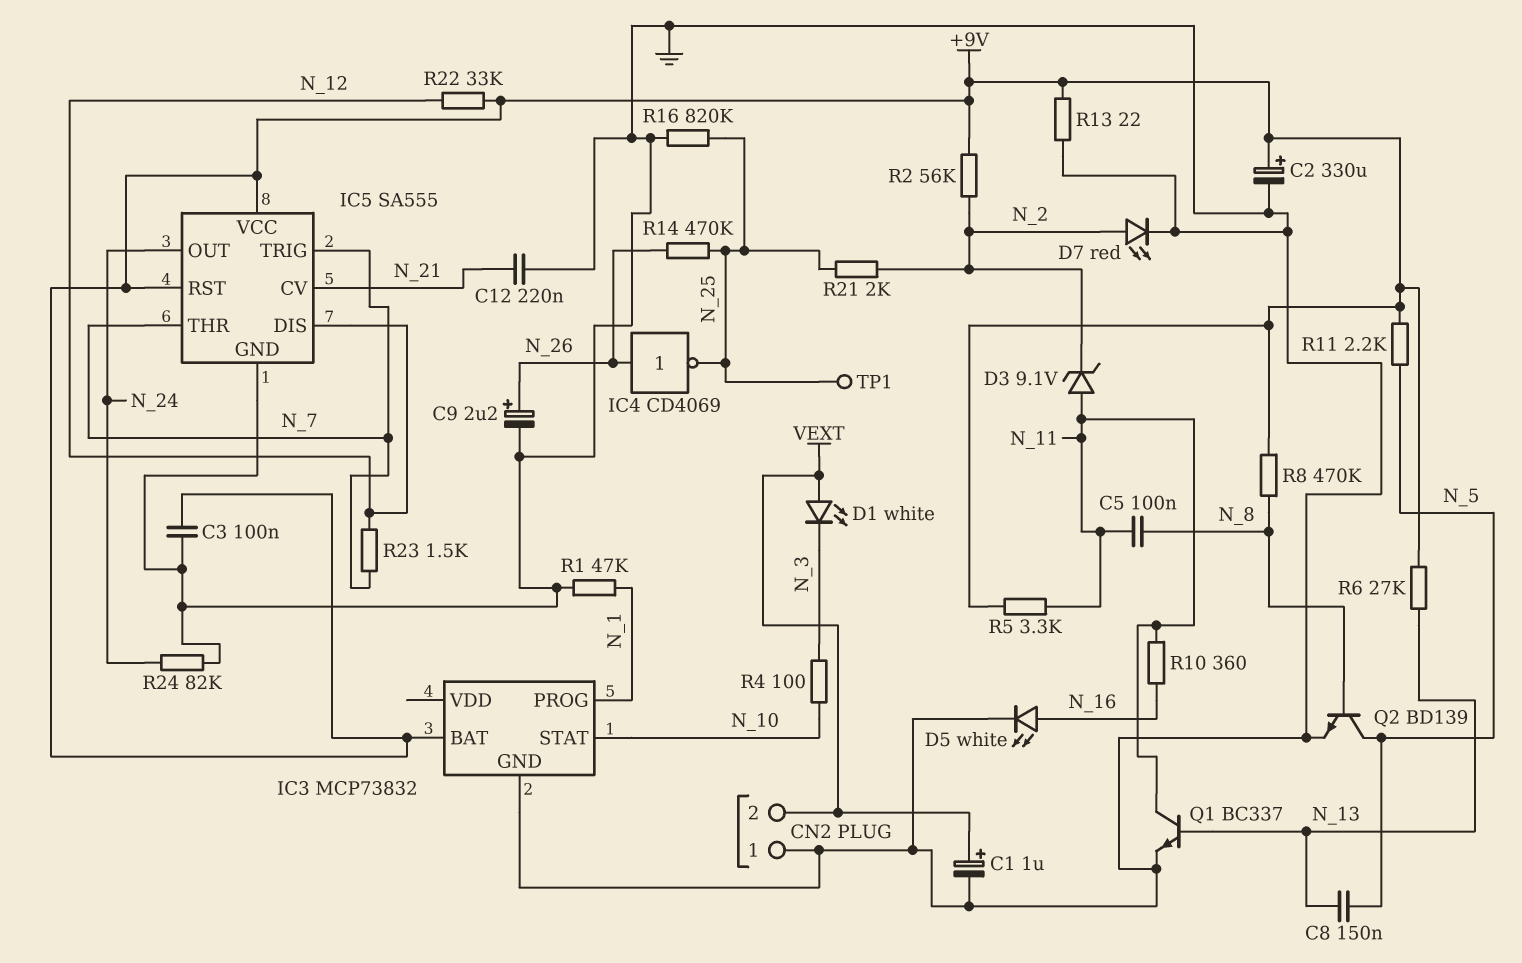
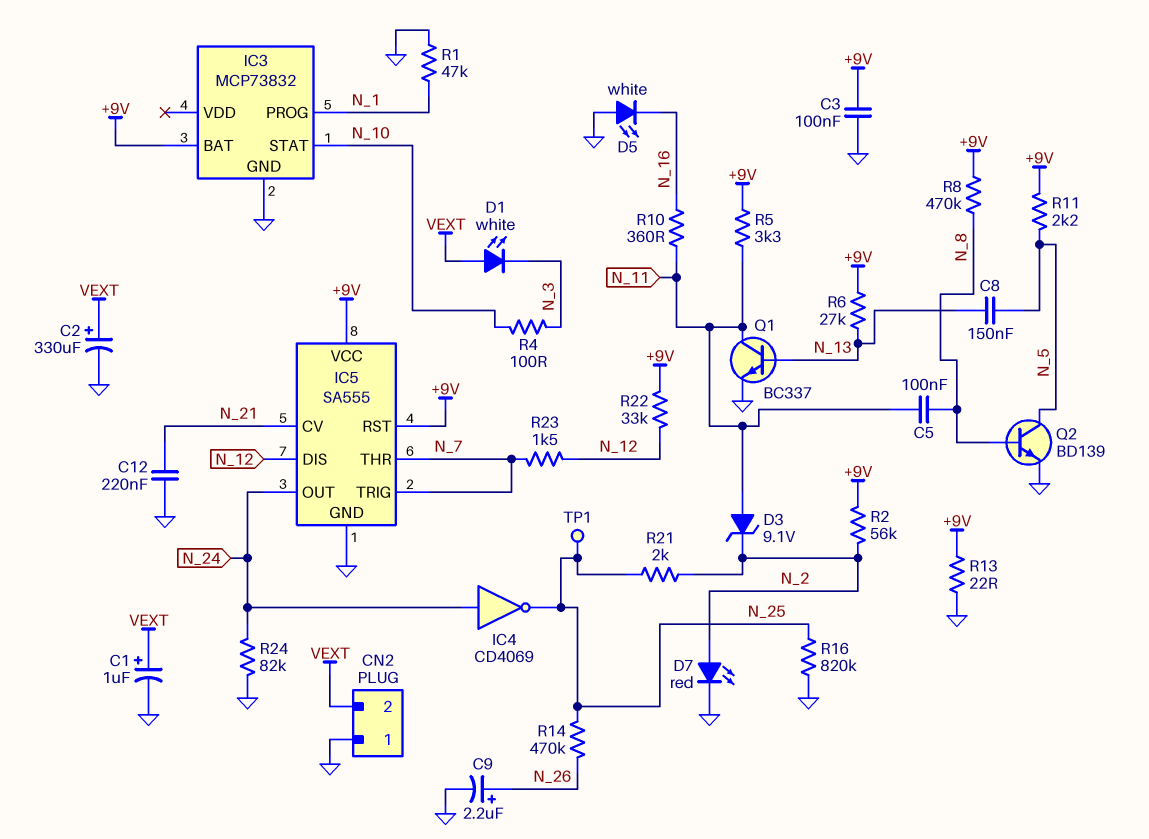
C2: 330uF (plus +9V, minus GND) -> 330uF (plus VEXT, minus GND)
D5: LED white (A N_16, K GND) -> LED white (A GND, K N_16)
IC4: NOT CD4069 (in N_26, out N_25) -> NOT CD4069 (in N_24, out N_25)

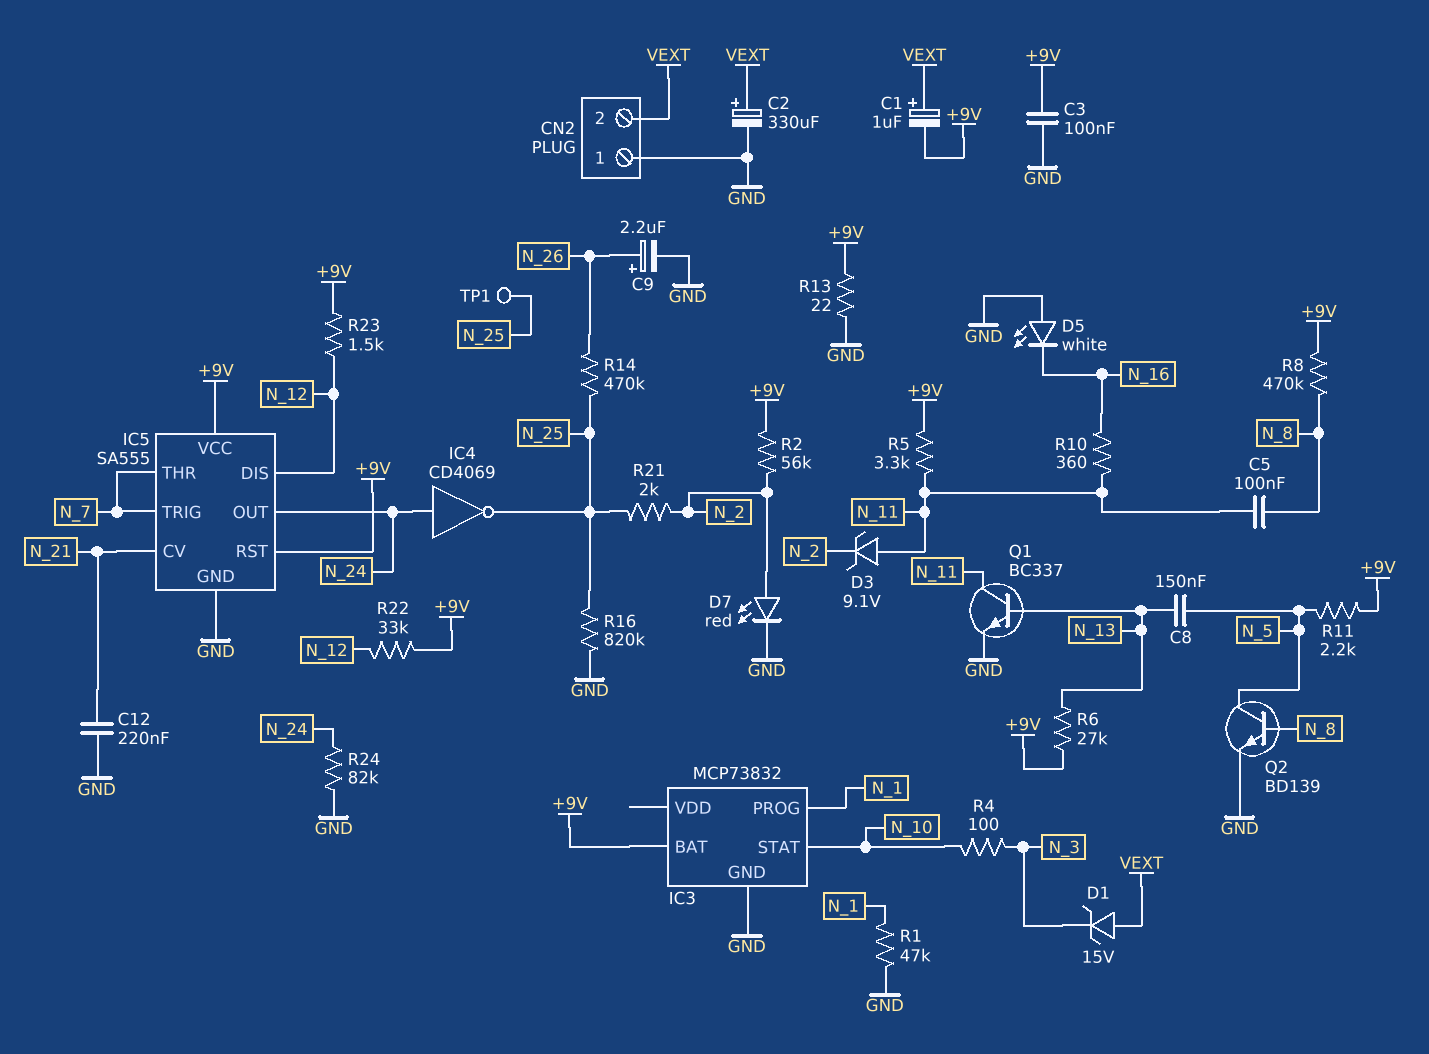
C1: 1uF (plus VEXT, minus GND) -> 1uF (plus VEXT, minus +9V)
D1: LED white (A VEXT, K N_3) -> zener 15V (A VEXT, K N_3)
R23: 1.5k (N_7, N_12) -> 1.5k (+9V, N_12)

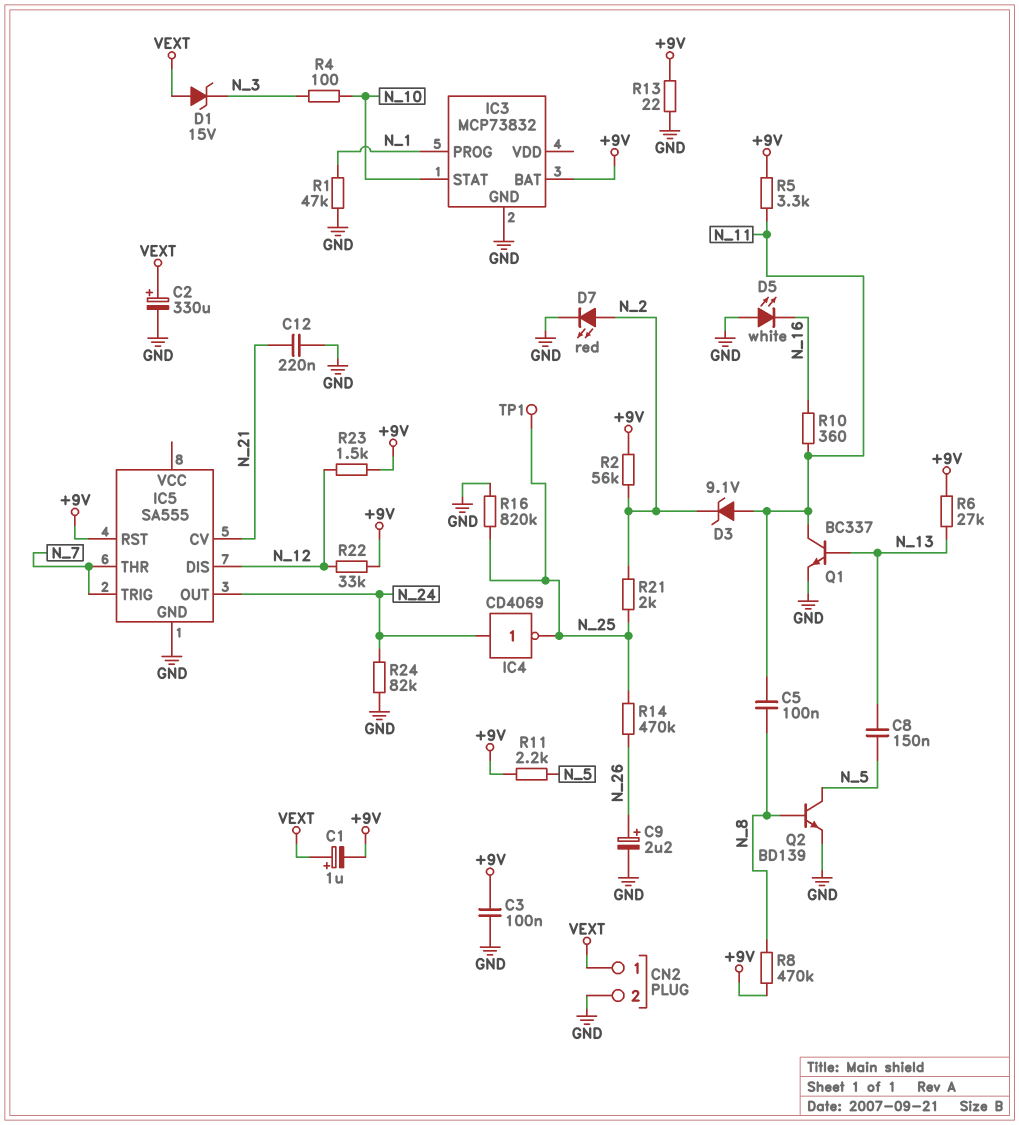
CN2 pin 1: GND -> VEXT
CN2 pin 2: VEXT -> GND
IC5 pin VCC: +9V -> none

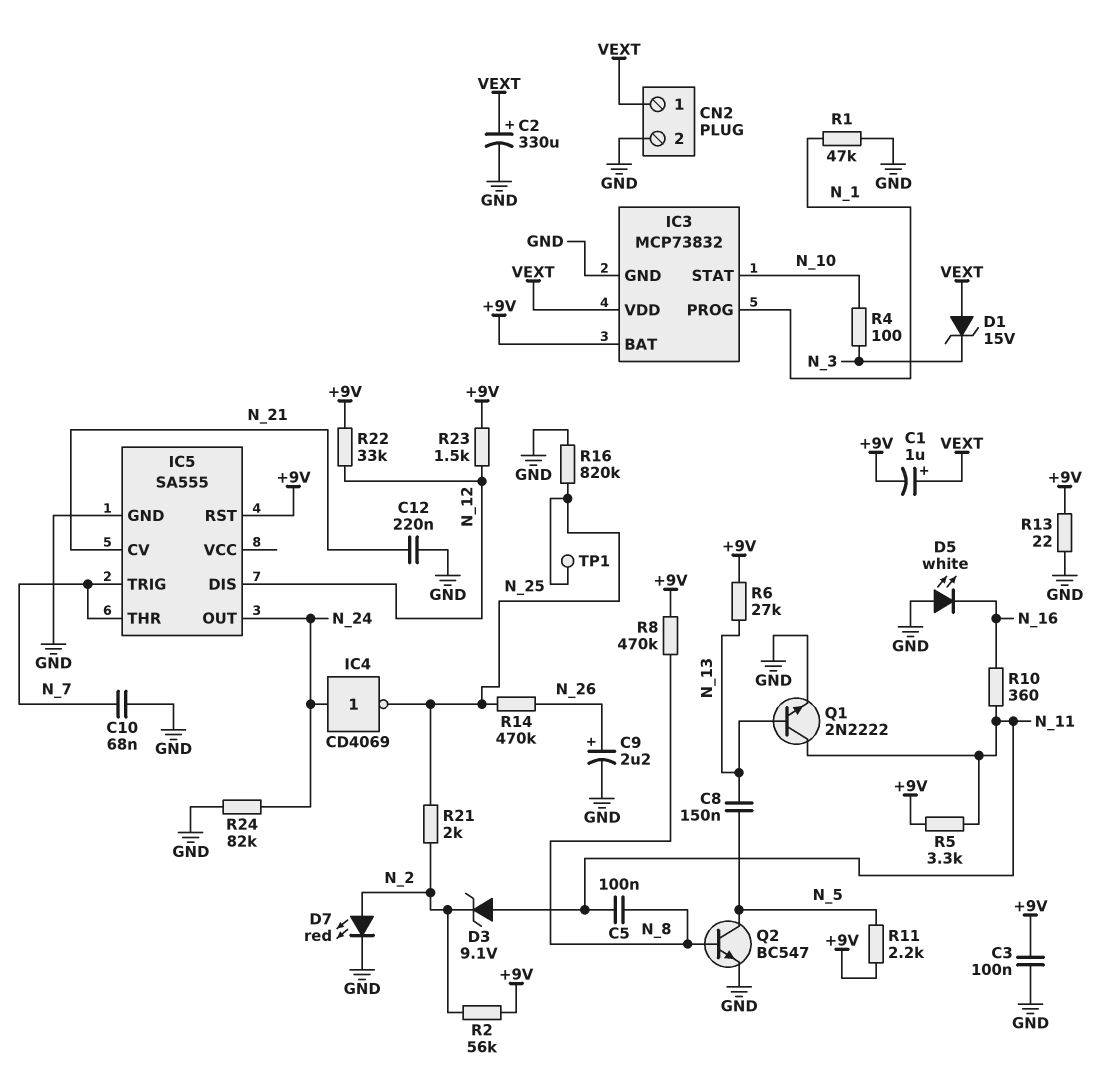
C10: none -> 68nF (GND, N_7)
IC3 pin VDD: none -> VEXT
Q1: NPN BC337 (B N_13, C N_11, E GND) -> NPN 2N2222 (B N_13, C N_11, E GND)
Q2: NPN BD139 (B N_8, C N_5, E GND) -> NPN BC547 (B N_8, C N_5, E GND)

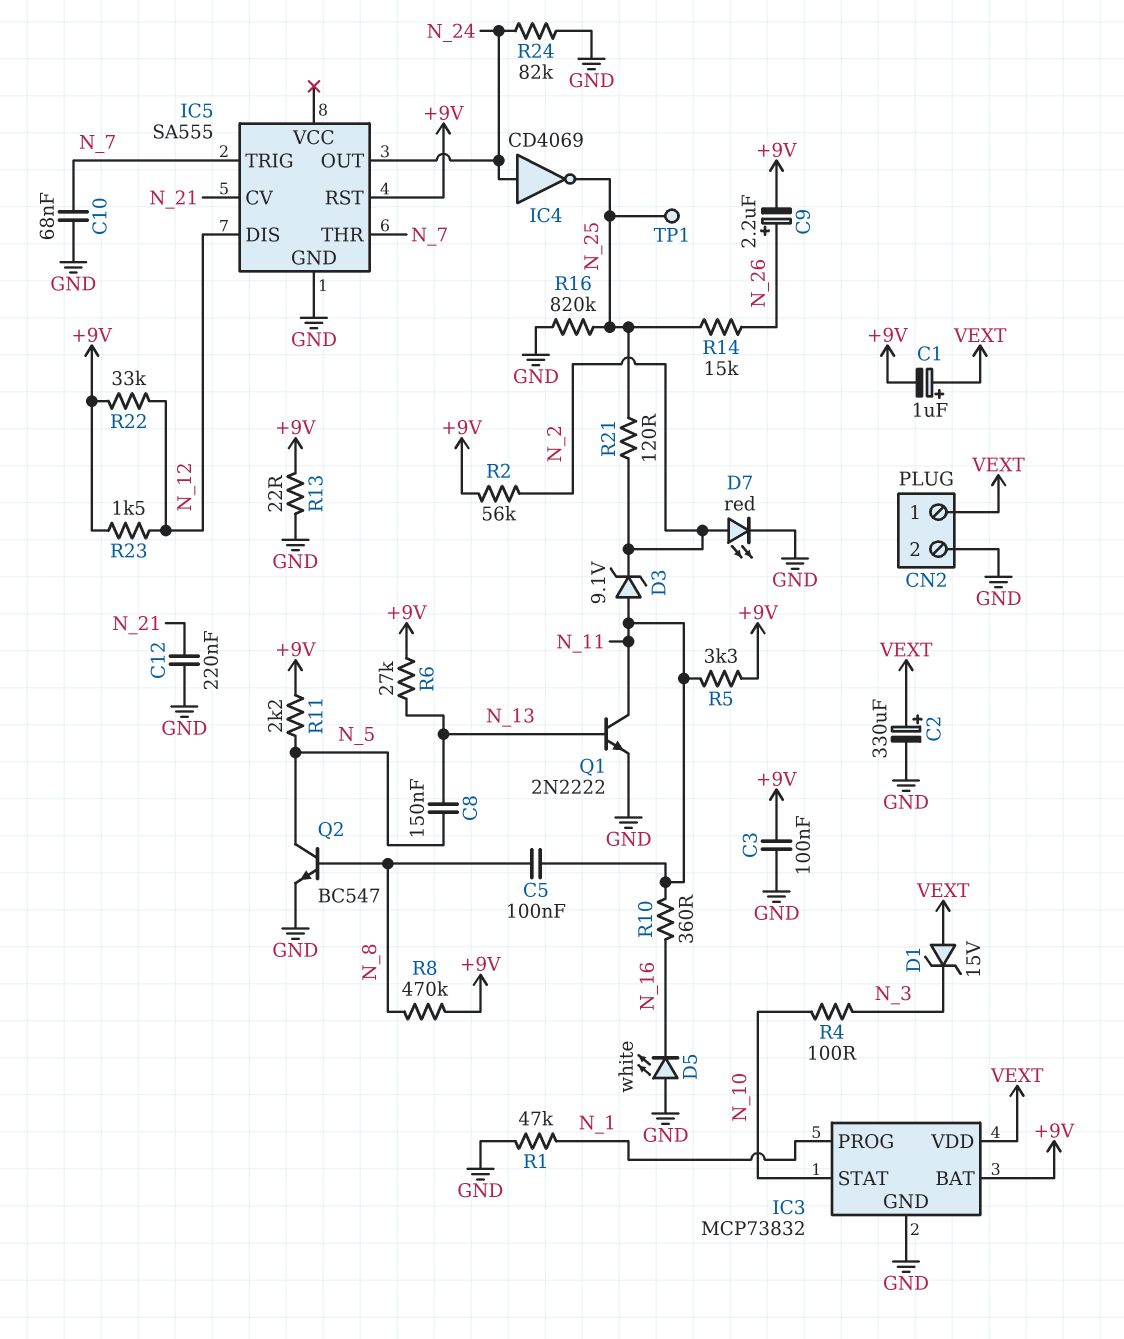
C9: 2.2uF (plus N_26, minus GND) -> 2.2uF (plus N_26, minus +9V)
R14: 470k (N_25, N_26) -> 15k (N_25, N_26)
R21: 2k (N_2, N_25) -> 120 (N_2, N_25)

